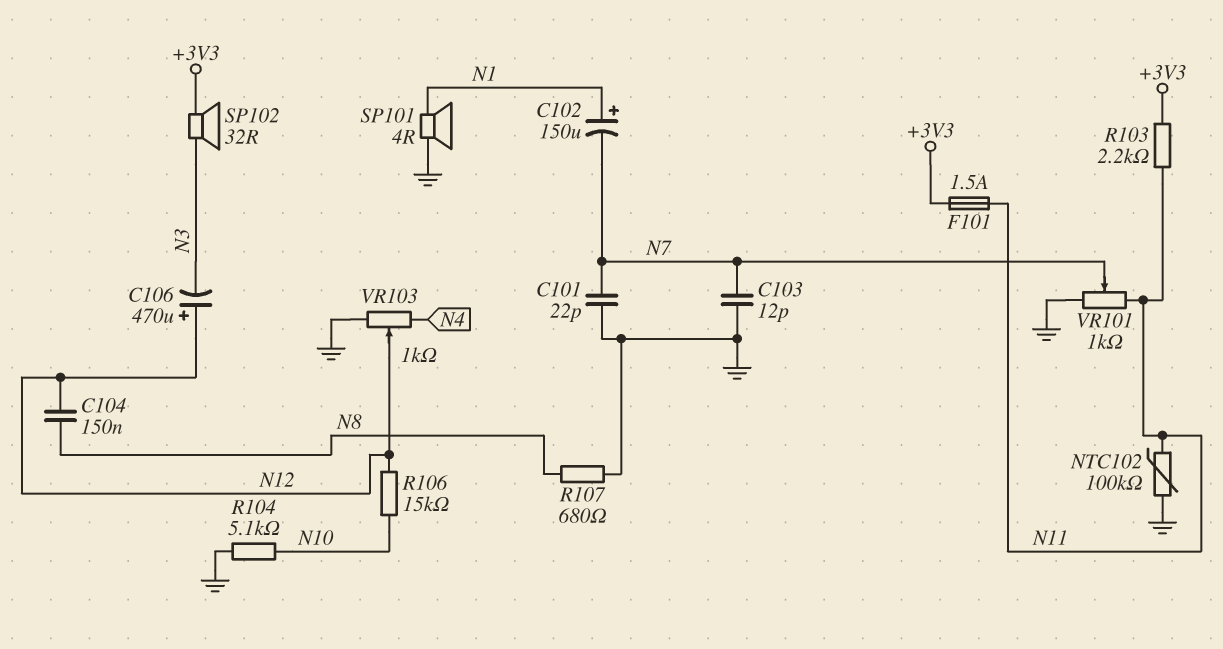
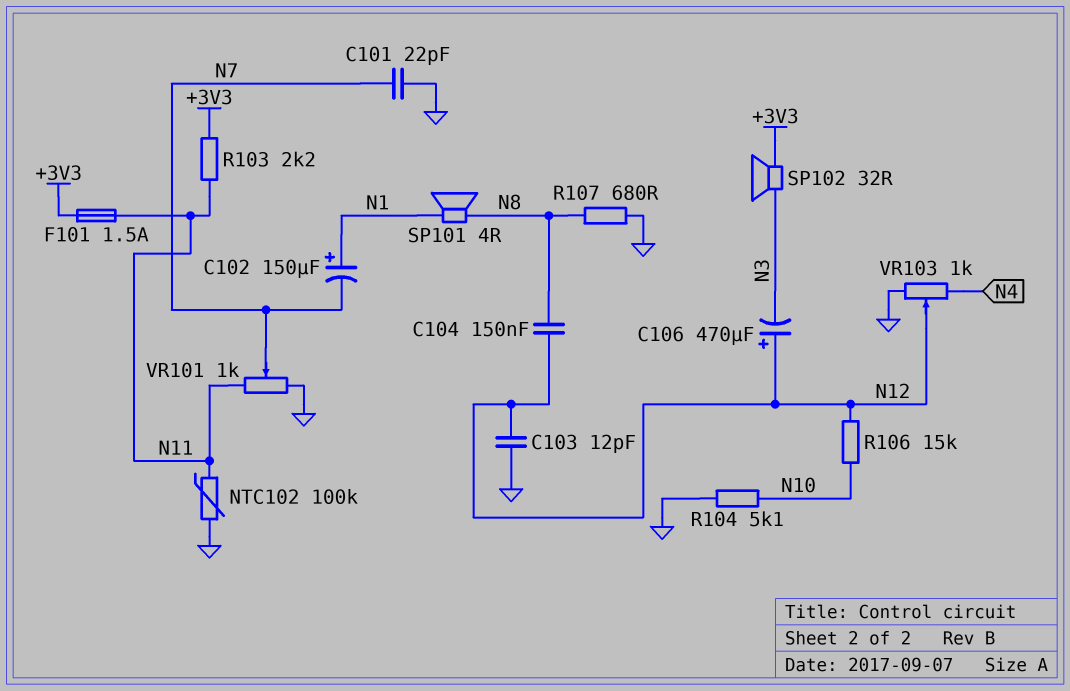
C103: 12pF (GND, N7) -> 12pF (GND, N12)
SP101: speaker 4R (GND, N1) -> speaker 4R (N1, N8)

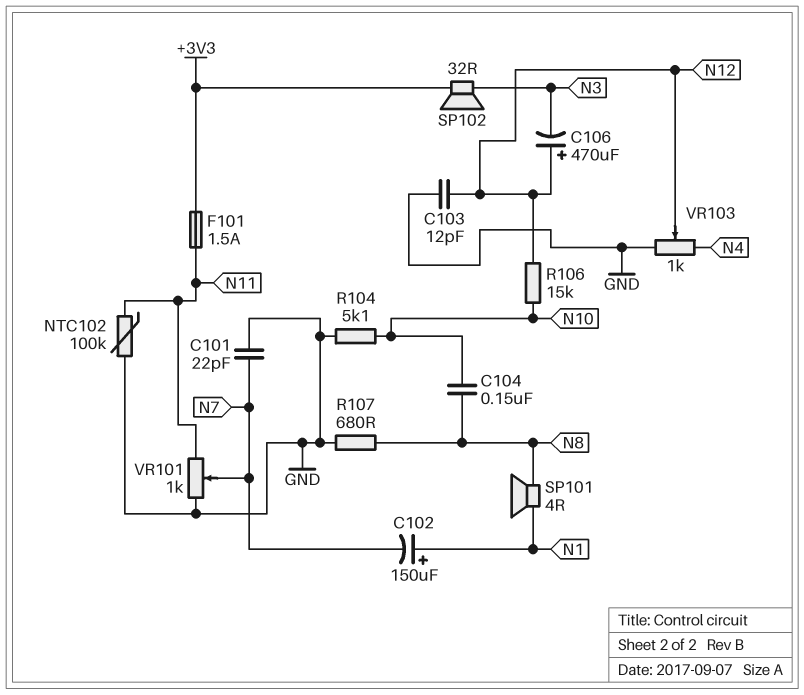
C104: 150nF (N8, N12) -> 150nF (N8, N10)
R103: 2.2k (+3V3, N11) -> none

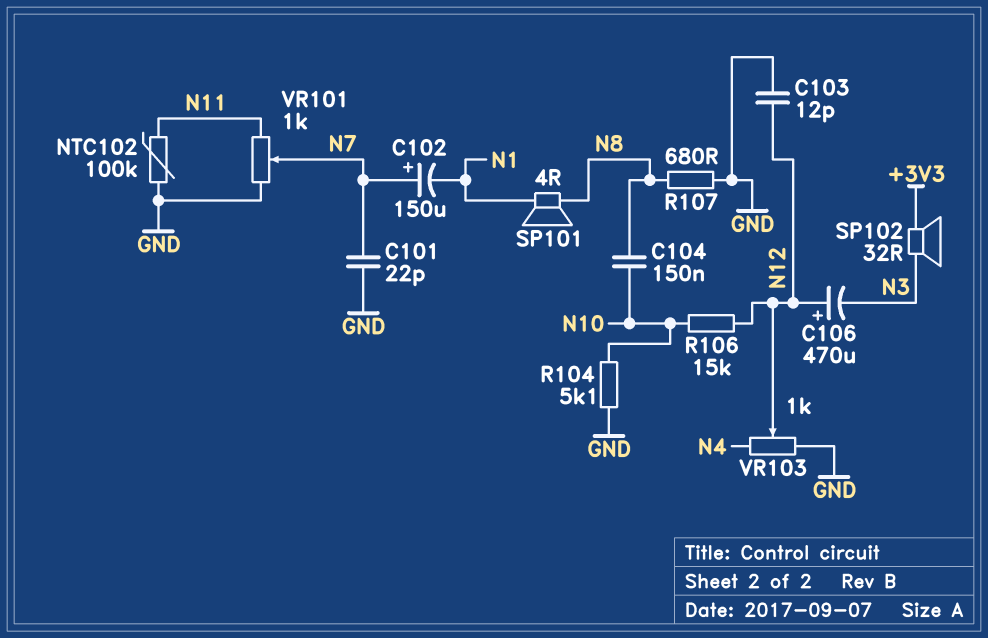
C102: 150uF (plus N1, minus N7) -> 150uF (plus N7, minus N1)
F101: 1.5A (+3V3, N11) -> none

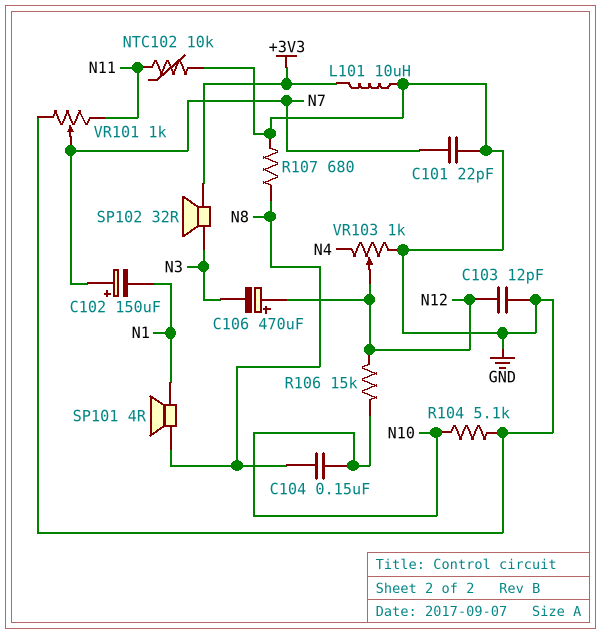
L101: none -> 10uH (+3V3, GND)
NTC102: 100k (GND, N11) -> 10k (GND, N11)

